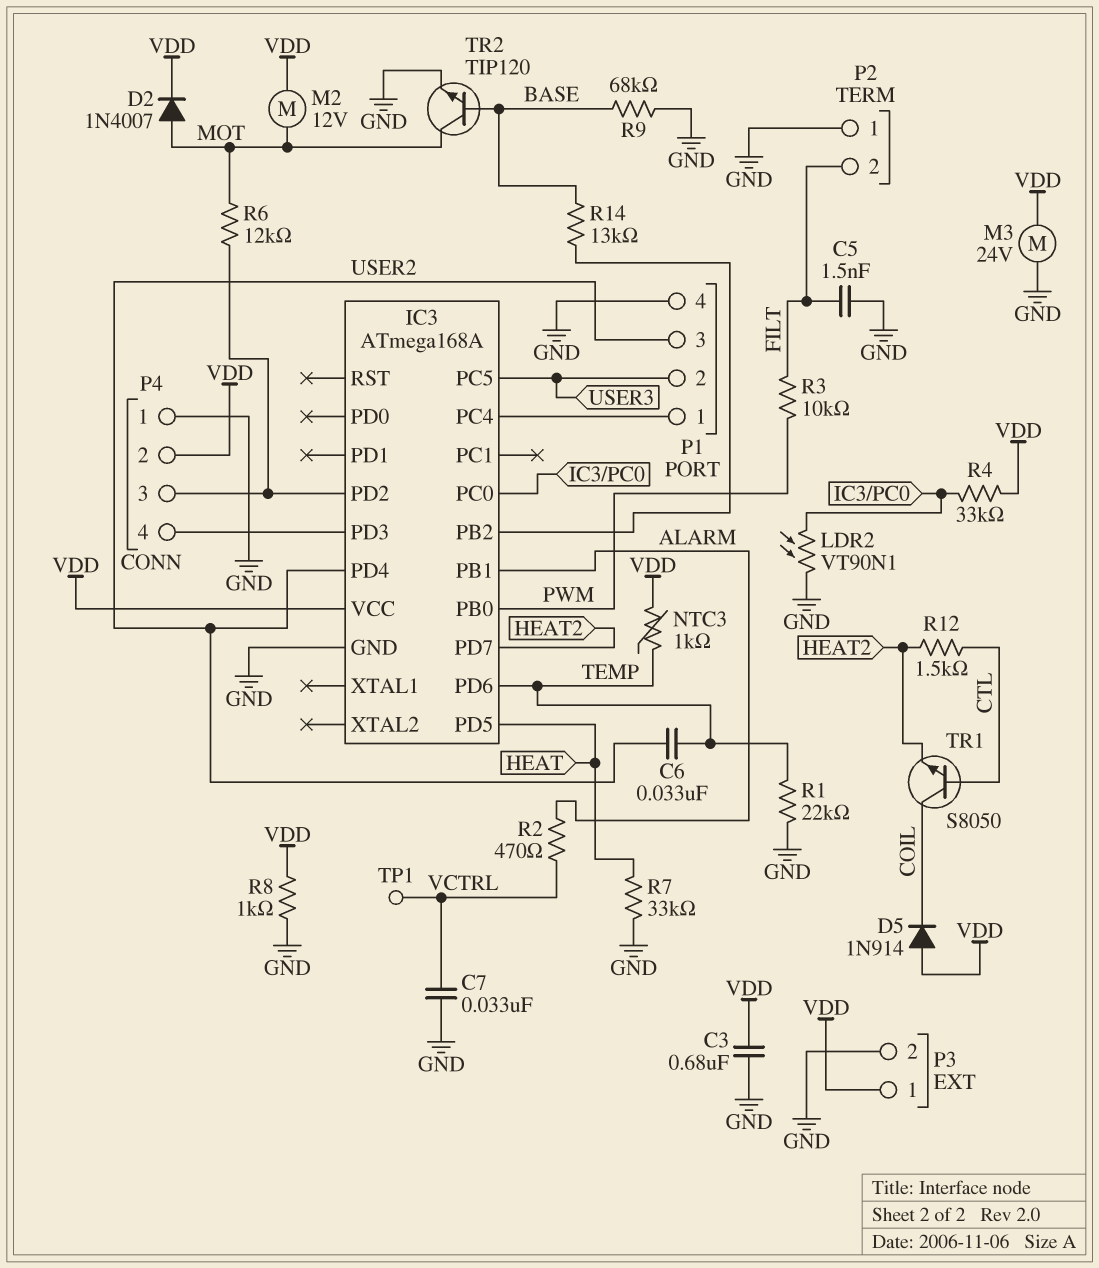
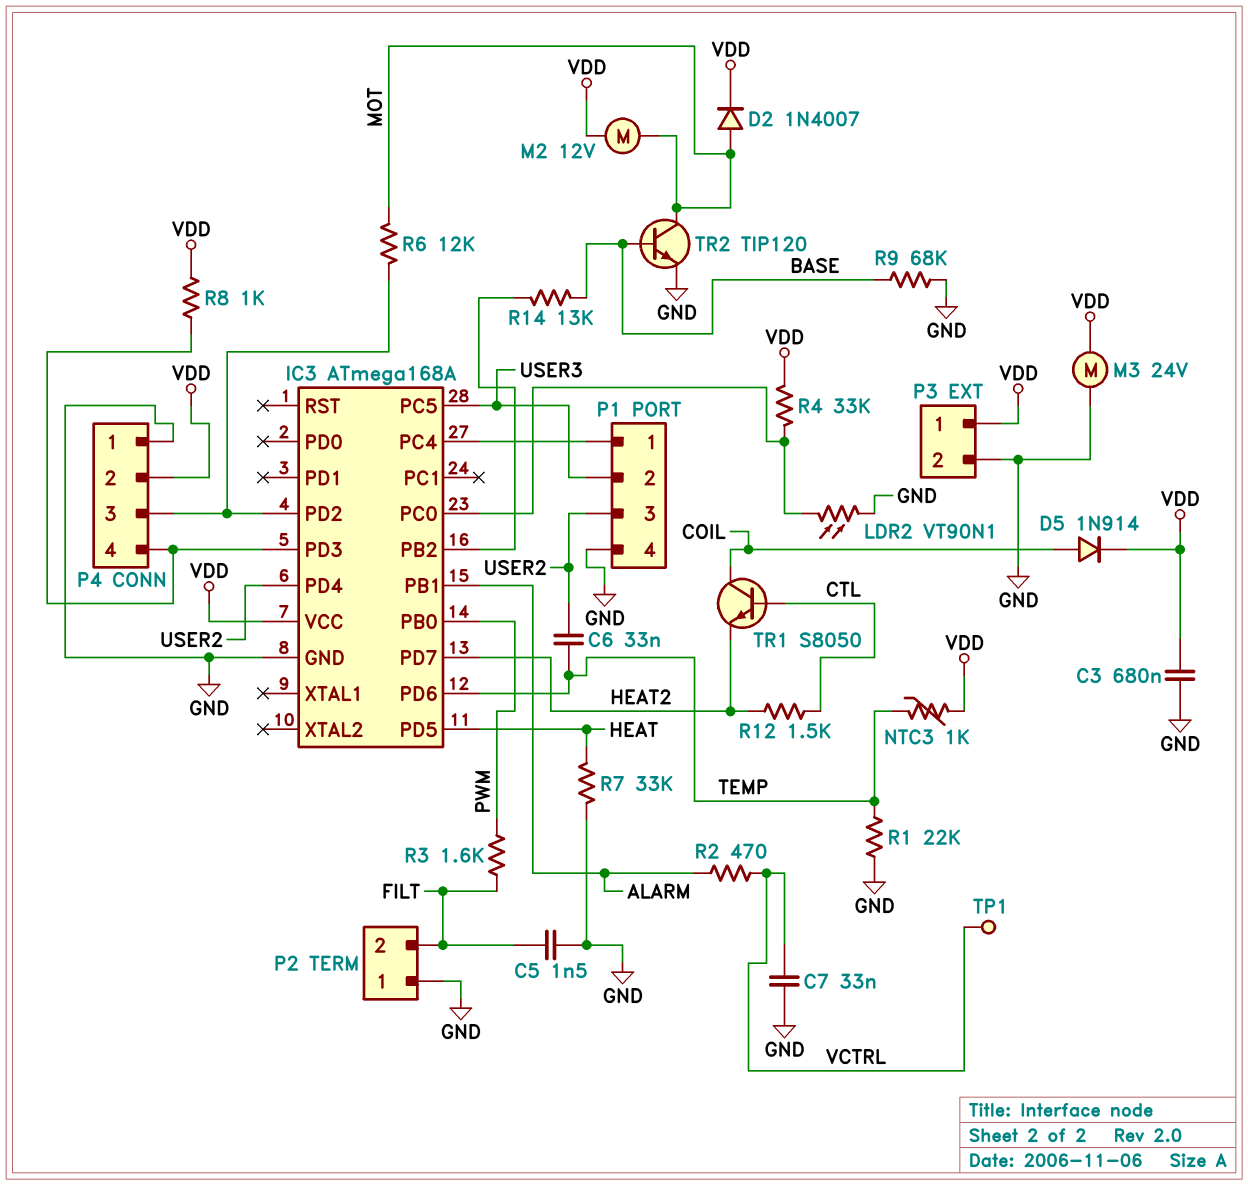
D5: diode 1N914 (A VDD, K COIL) -> diode 1N914 (A COIL, K VDD)
R3: 10k (FILT, PWM) -> 1.6k (FILT, PWM)
R8: 1k (GND, VDD) -> 1k (IC3/PD3, VDD)

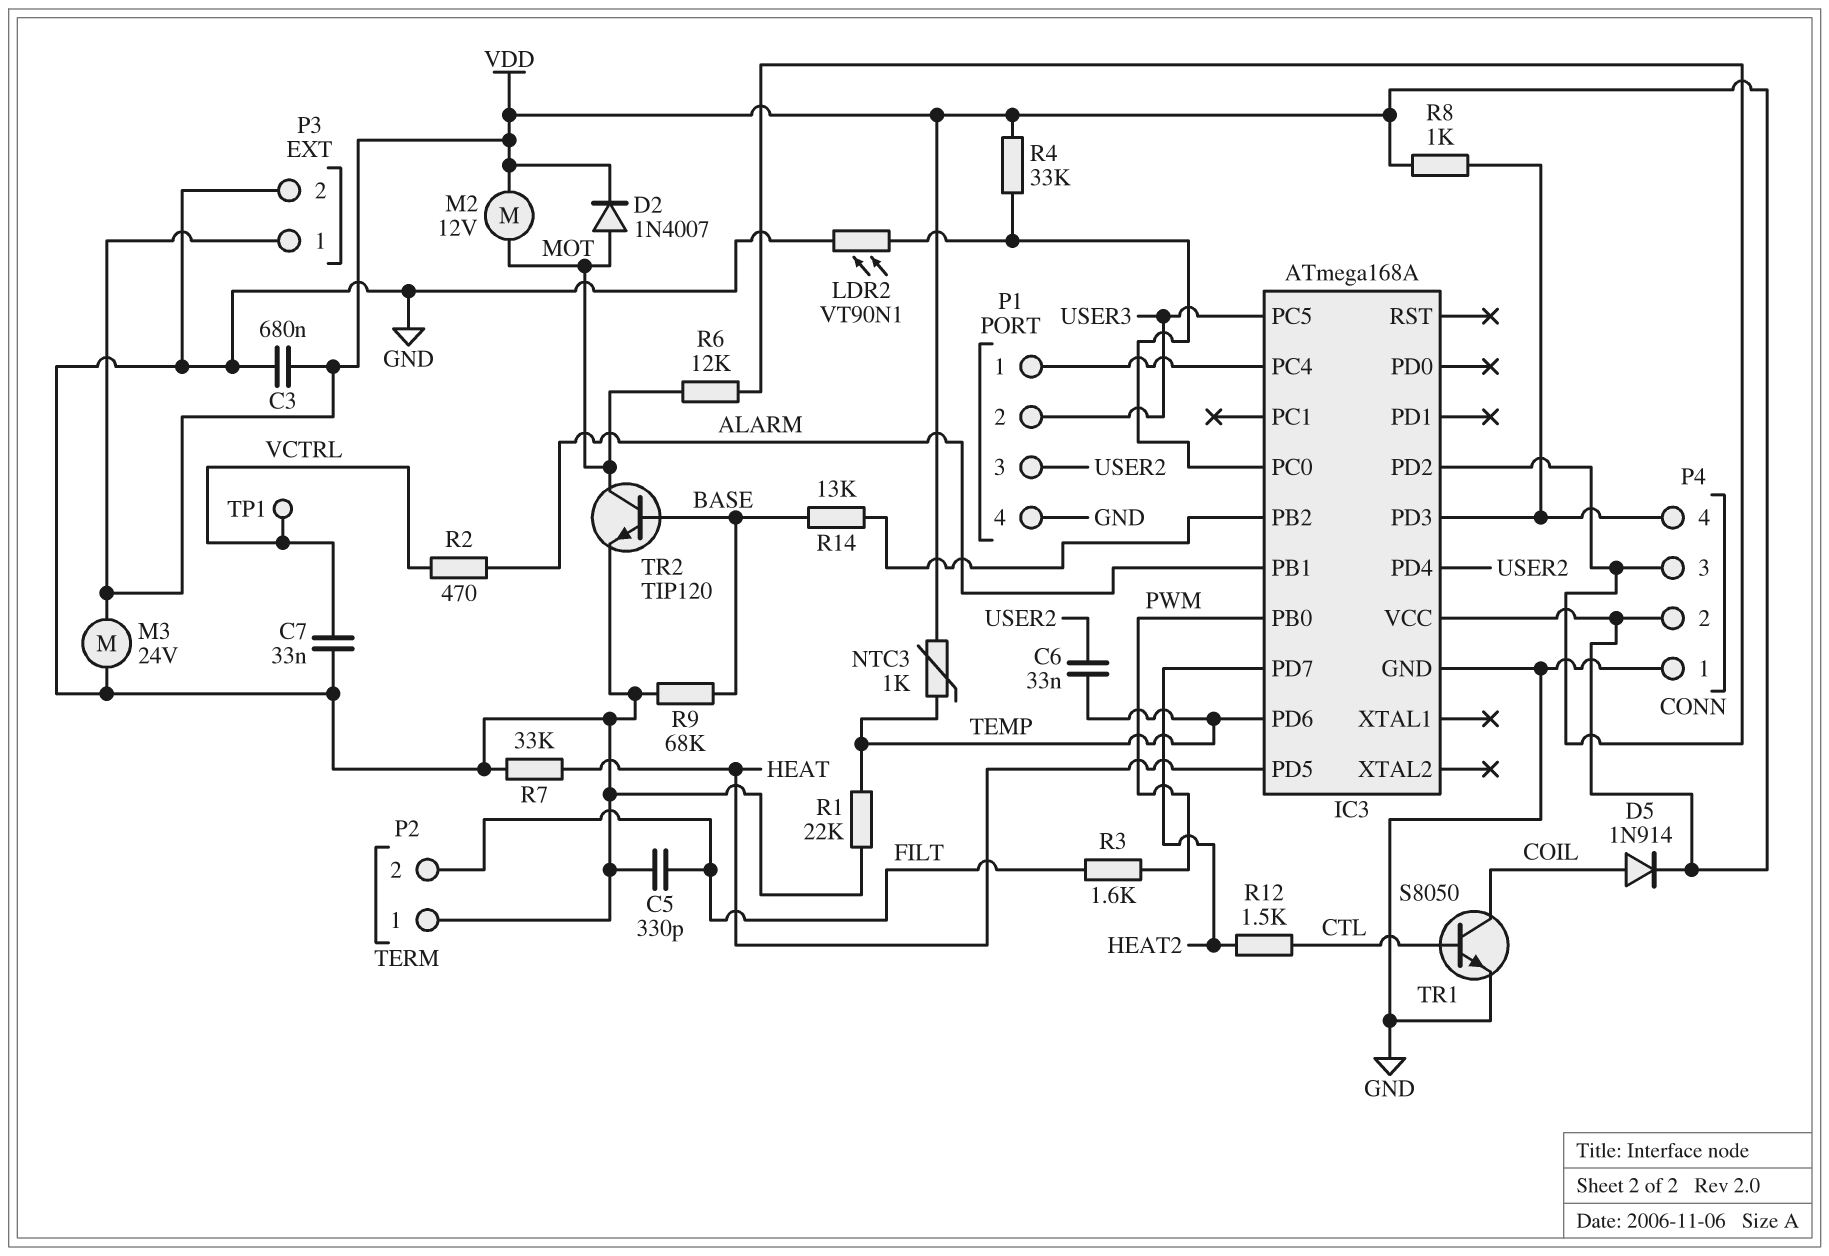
C5: 1.5nF (FILT, GND) -> 330pF (FILT, GND)
TR1: NPN S8050 (B CTL, C COIL, E HEAT2) -> NPN S8050 (B CTL, C COIL, E GND)

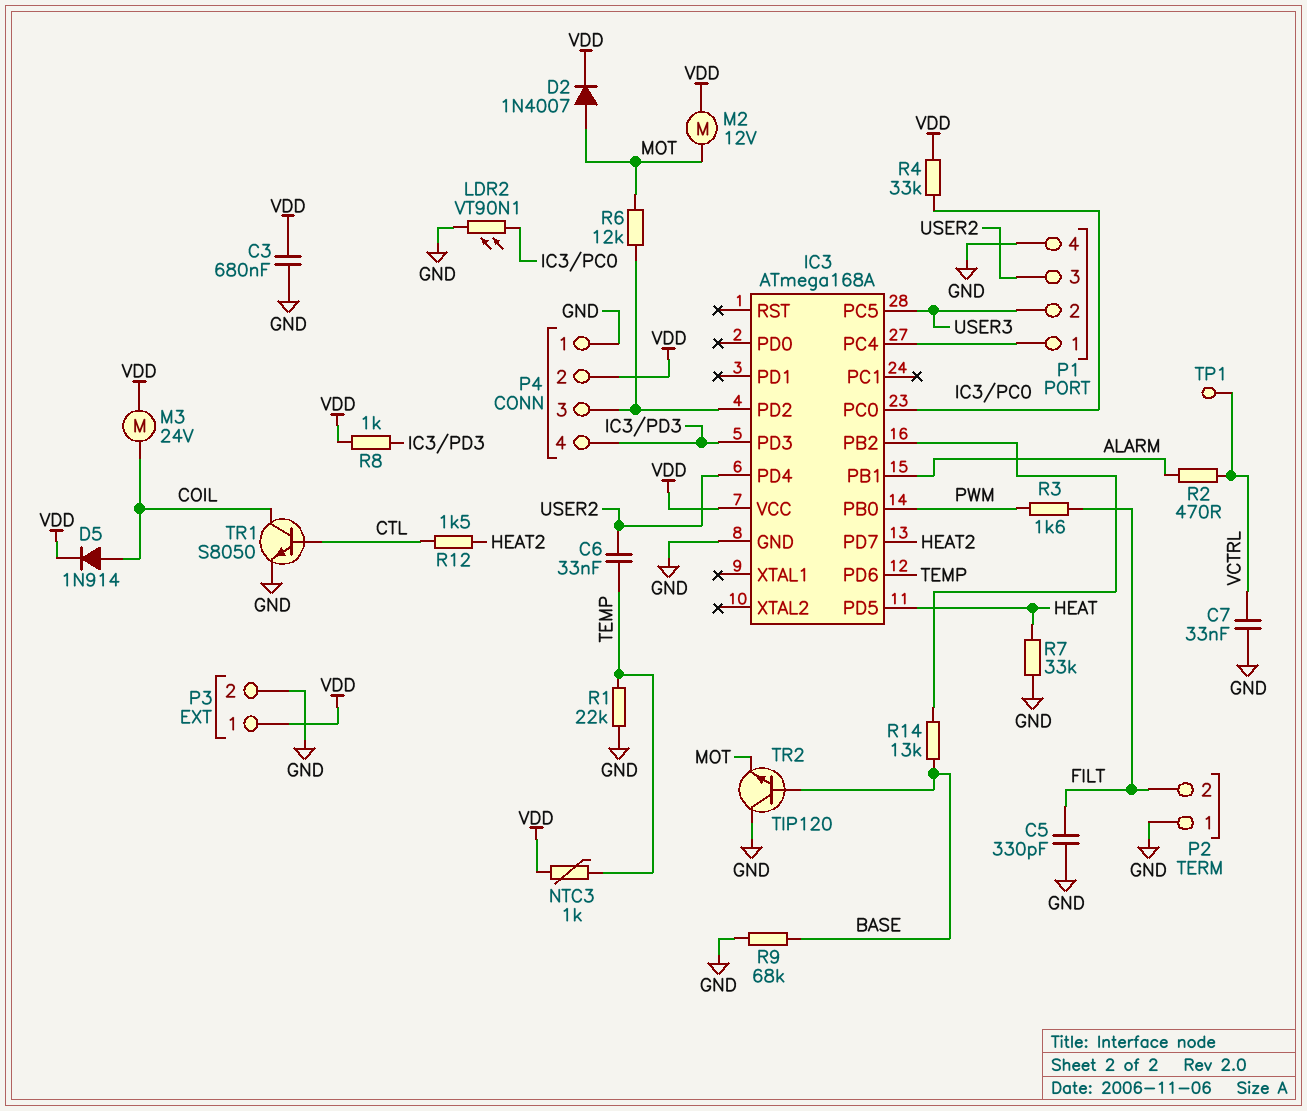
M3: motor 24V (GND, VDD) -> motor 24V (COIL, VDD)
TR2: NPN TIP120 (B BASE, C MOT, E GND) -> NPN TIP120 (B BASE, C GND, E MOT)

